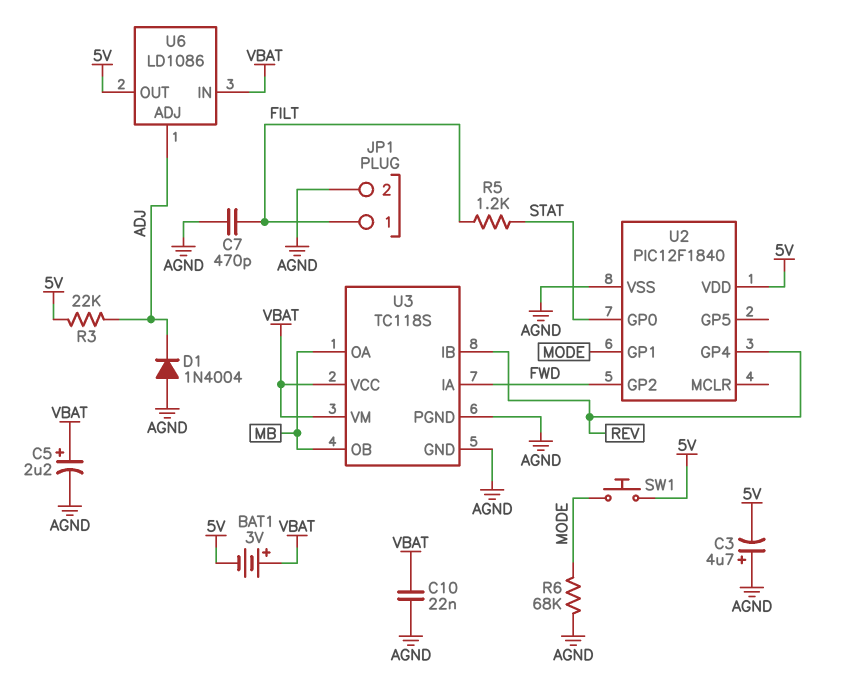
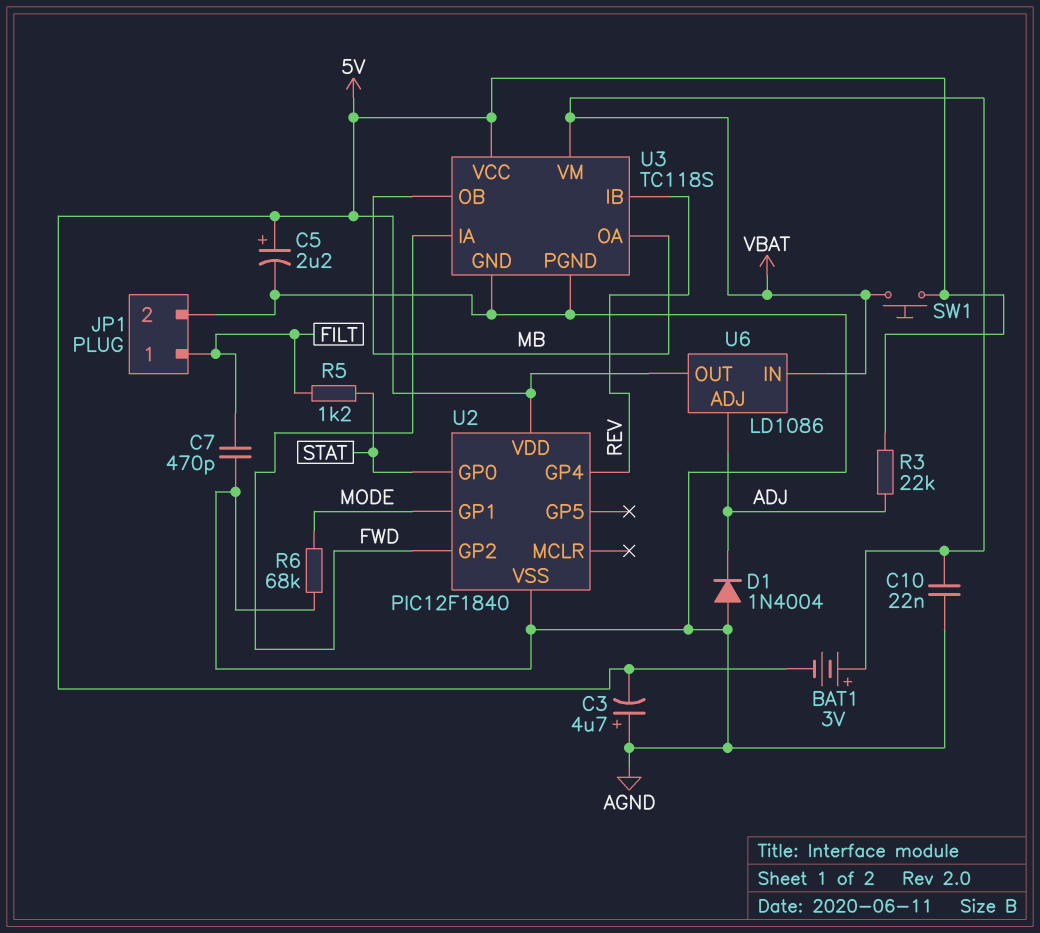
C5: 2.2uF (plus VBAT, minus AGND) -> 2.2uF (plus 5V, minus AGND)
SW1: button (5V, MODE) -> button (5V, VBAT)
U3 pin VCC: VBAT -> 5V

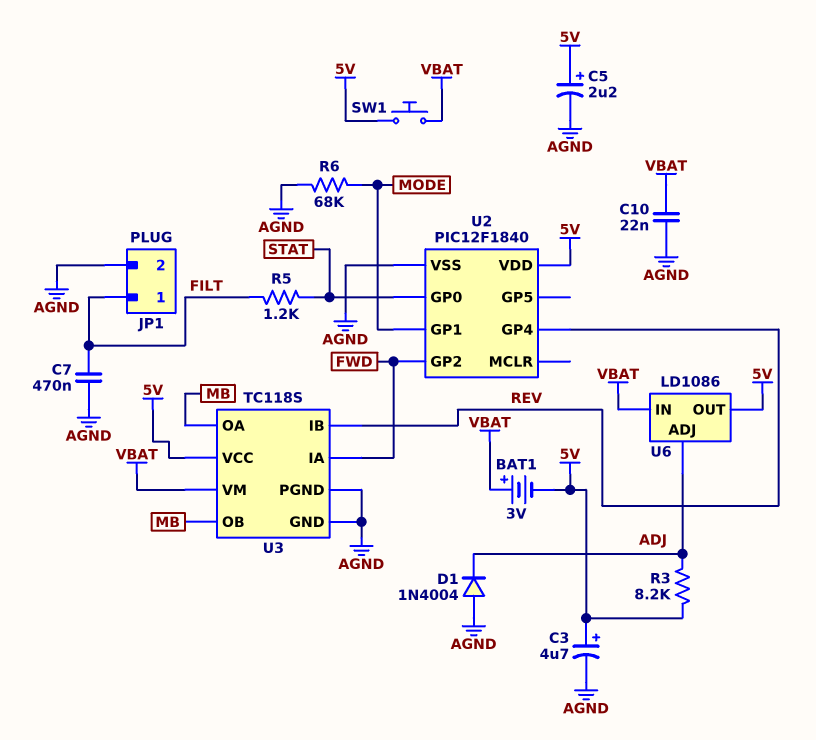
C3: 4.7uF (plus AGND, minus 5V) -> 4.7uF (plus 5V, minus AGND)
C7: 470pF (AGND, FILT) -> 470nF (AGND, FILT)
R3: 22k (5V, ADJ) -> 8.2k (5V, ADJ)

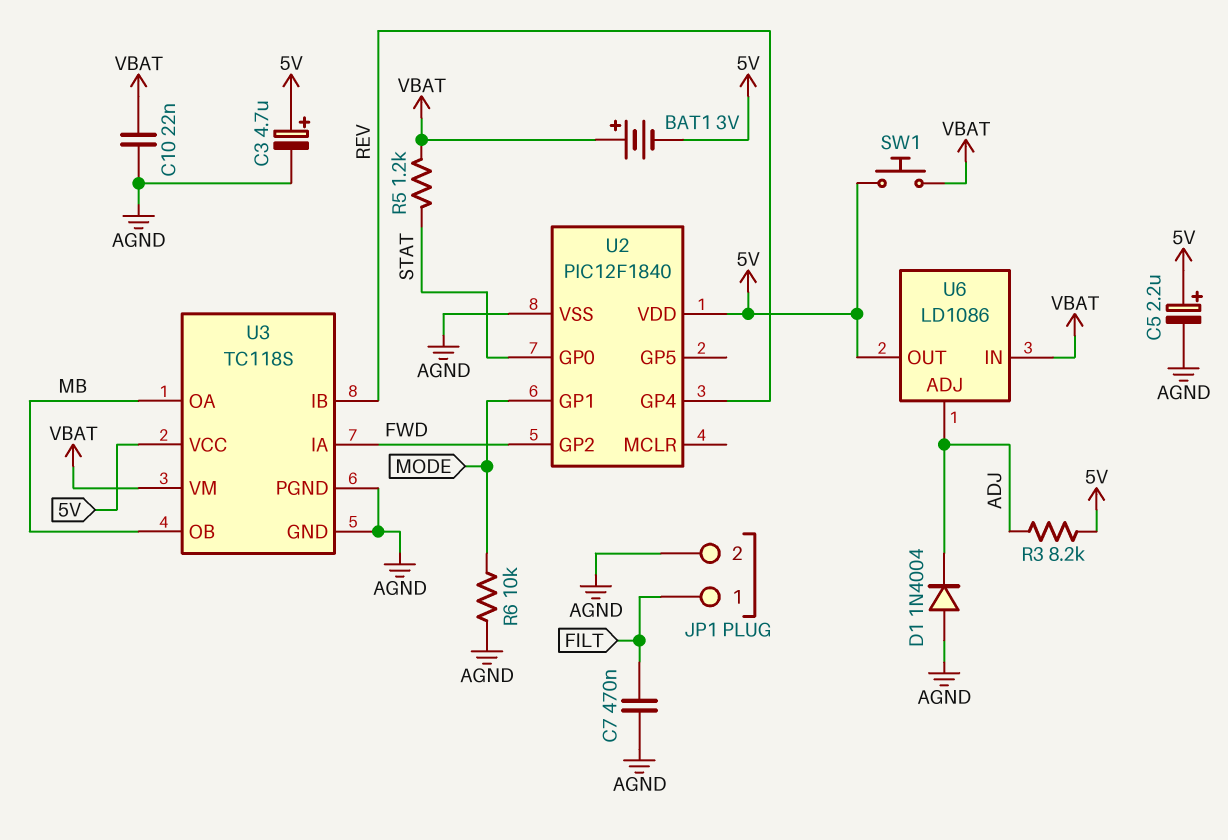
R5: 1.2k (FILT, STAT) -> 1.2k (STAT, VBAT)
R6: 68k (AGND, MODE) -> 10k (AGND, MODE)

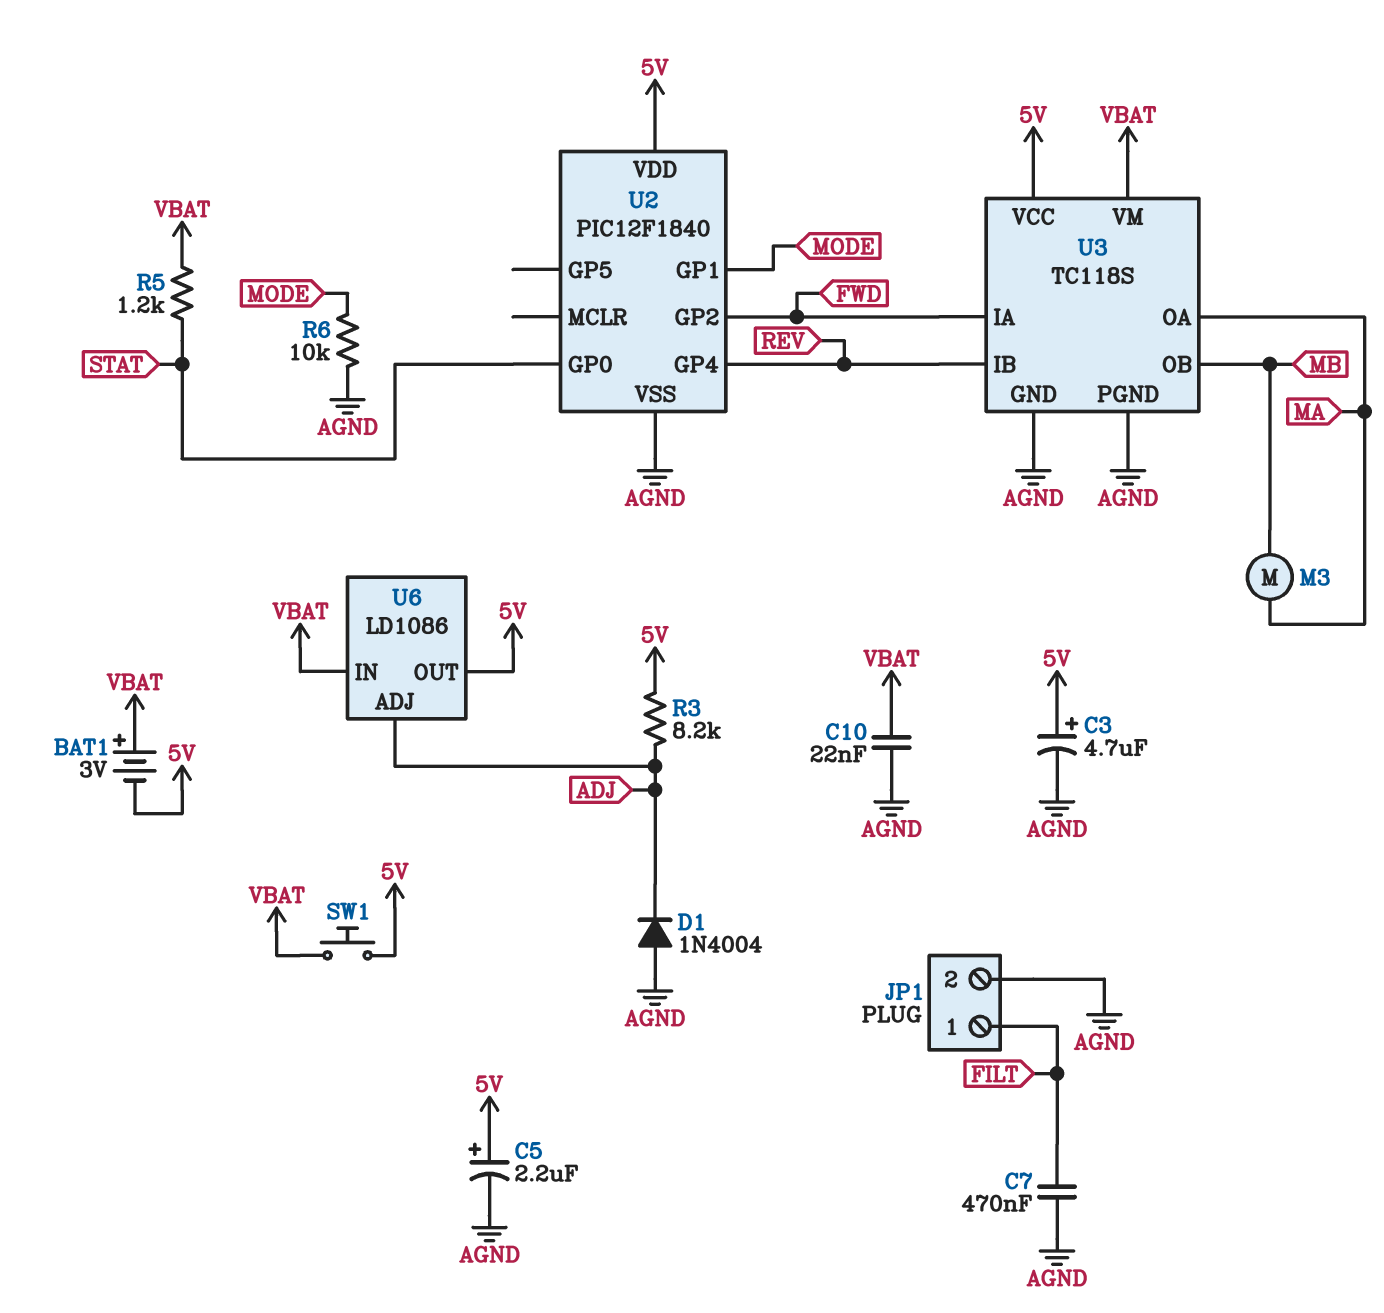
M3: none -> motor (MA, MB)
U3 pin OA: MB -> MA

